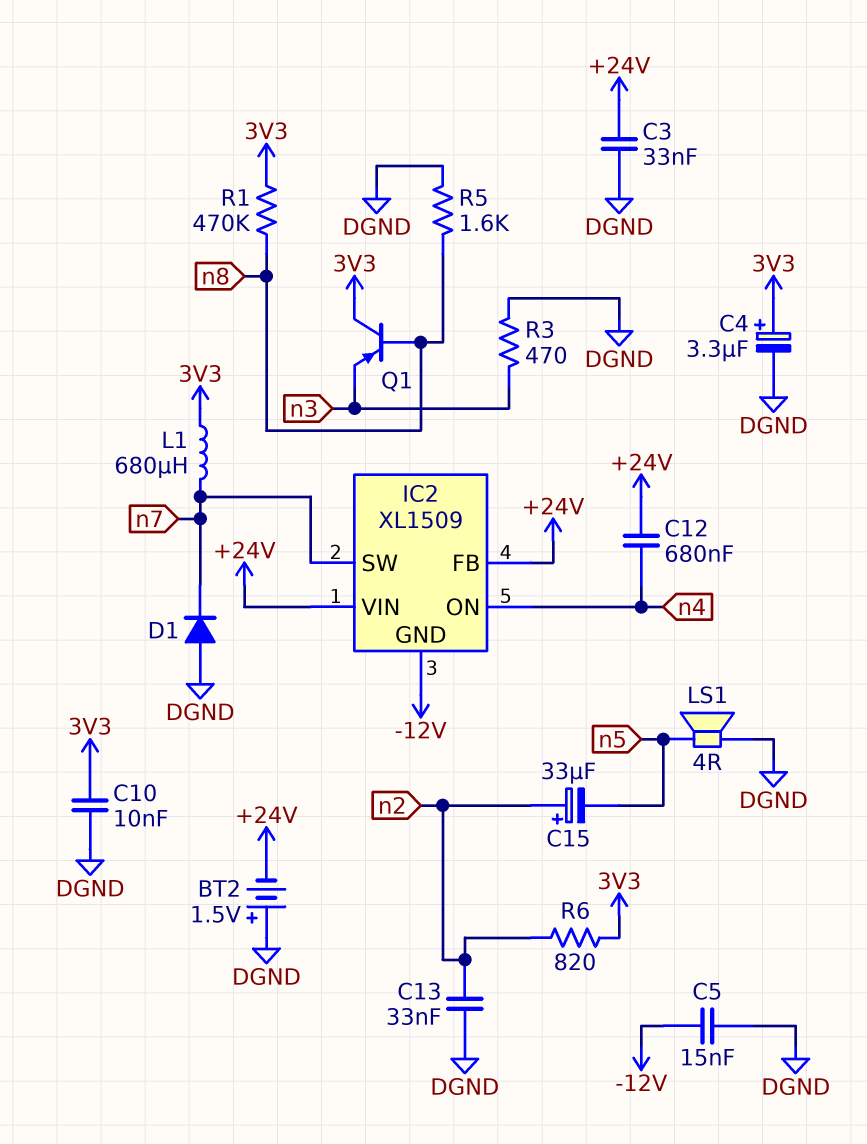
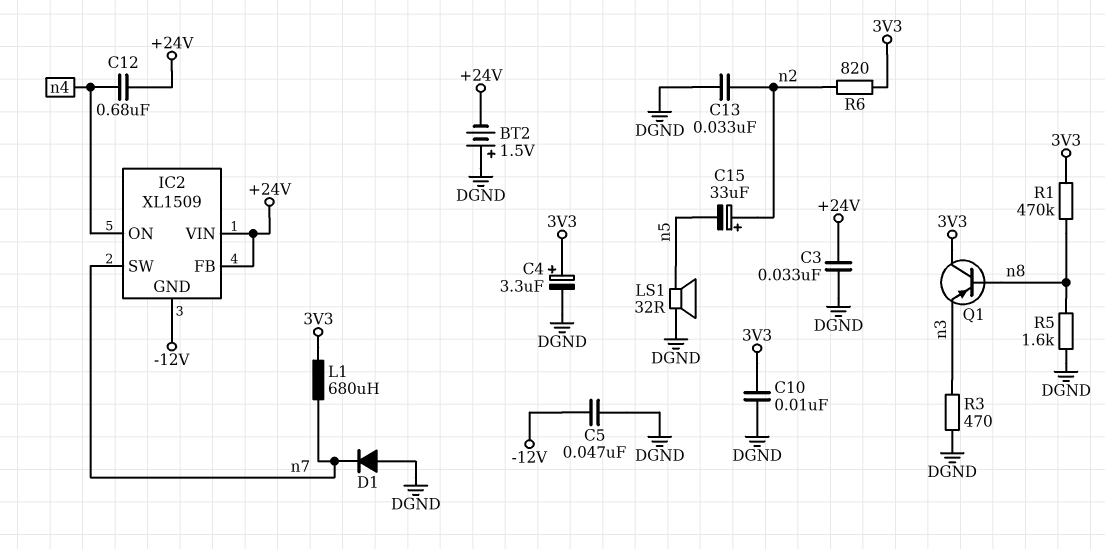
C5: 15nF (-12V, DGND) -> 47nF (-12V, DGND)
LS1: speaker 4R (DGND, n5) -> speaker 32R (DGND, n5)

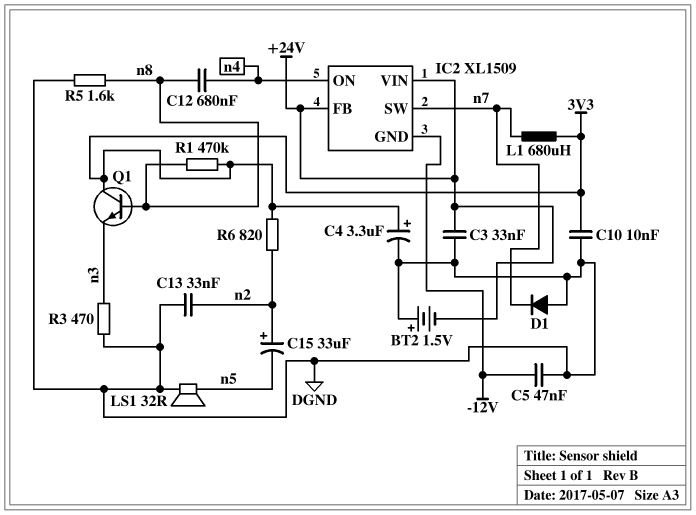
C12: 680nF (+24V, n4) -> 680nF (n4, n8)
Q1: PNP (B n8, C 3V3, E n3) -> NPN (B n8, C 3V3, E n3)

